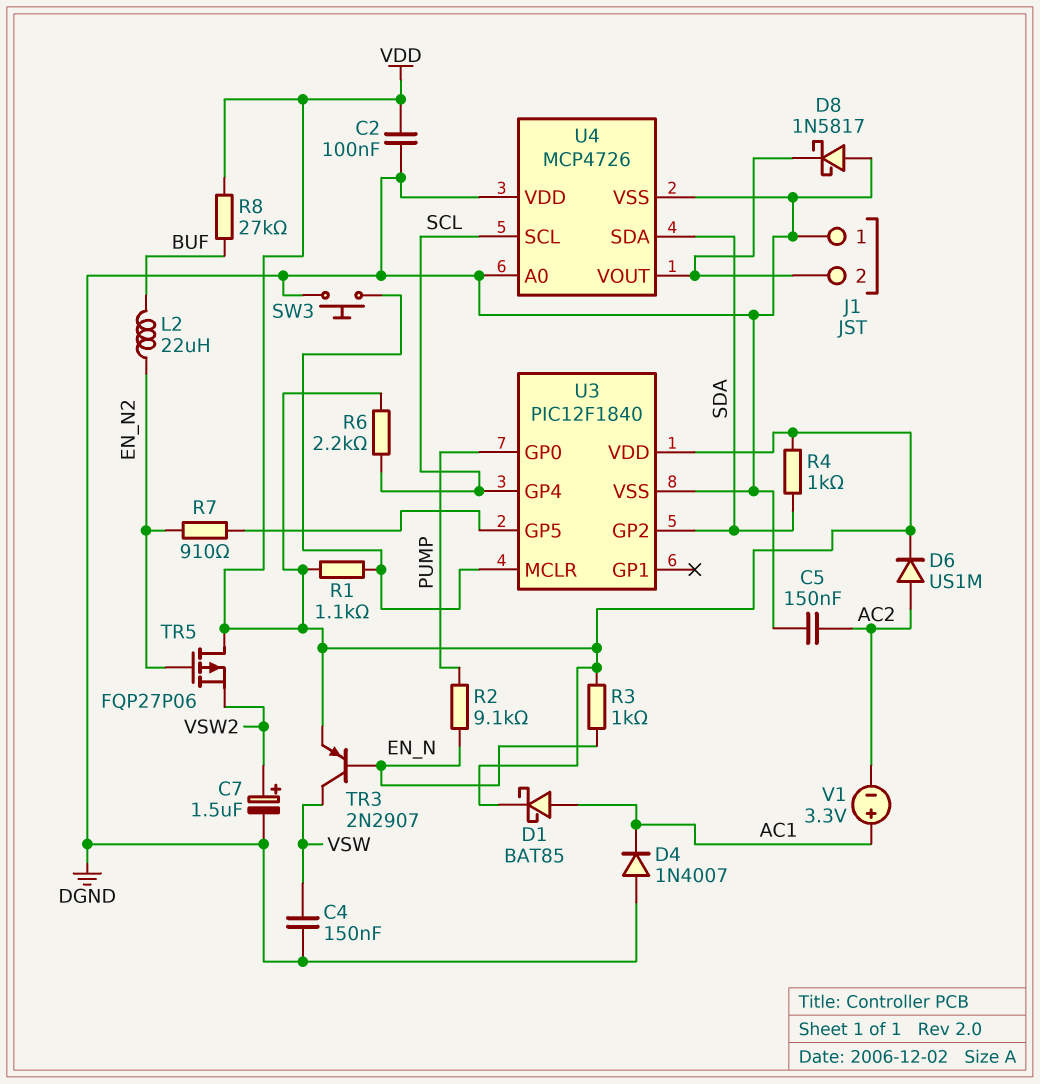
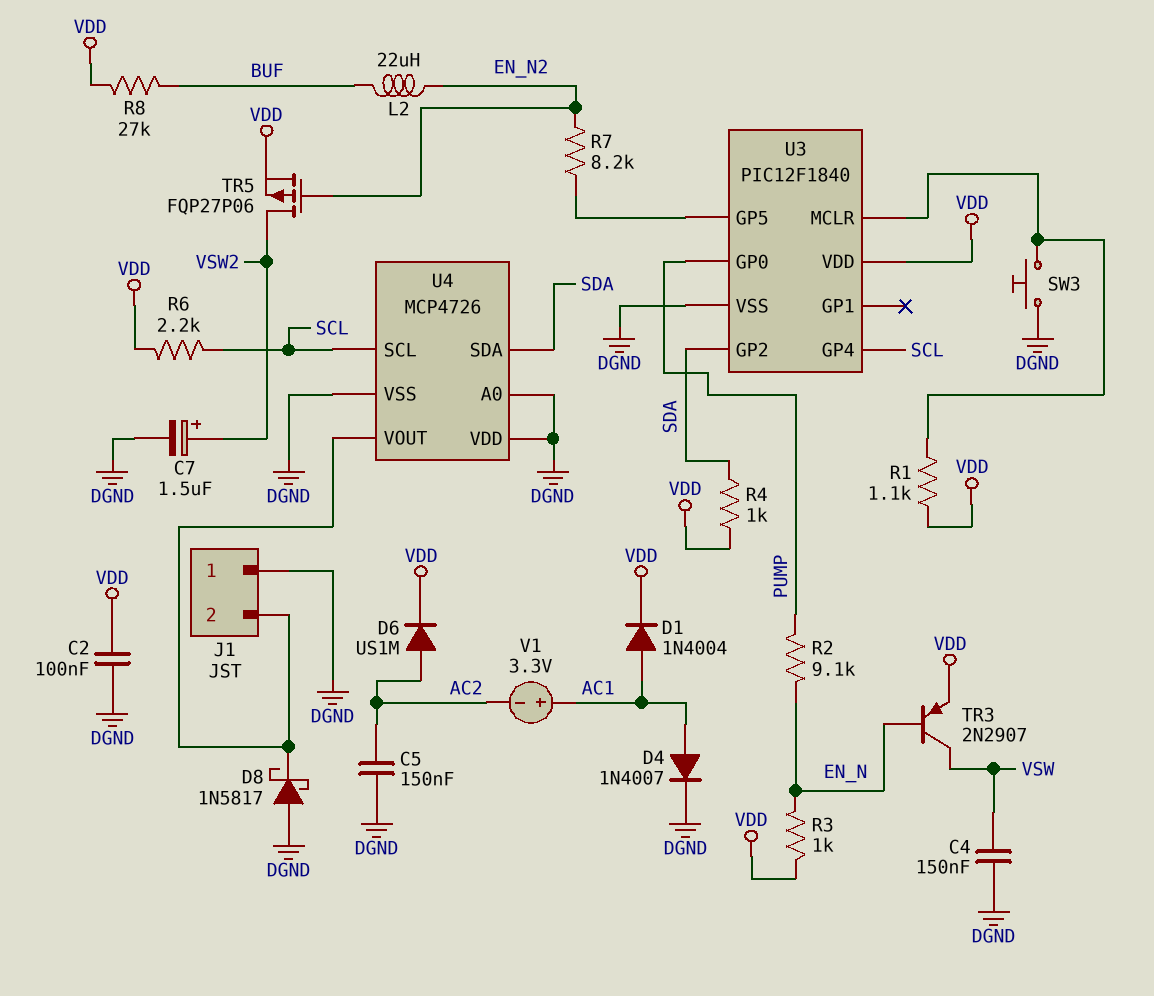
D1: schottky BAT85 (A AC1, K VDD) -> diode 1N4004 (A AC1, K VDD)
D4: diode 1N4007 (A DGND, K AC1) -> diode 1N4007 (A AC1, K DGND)
R7: 910 (EN_N2, U3/GP5) -> 8.2k (EN_N2, U3/GP5)
TR5: PMOS FQP27P06 (G EN_N2, D VDD, S VSW2) -> PMOS FQP27P06 (G EN_N2, D VSW2, S VDD)

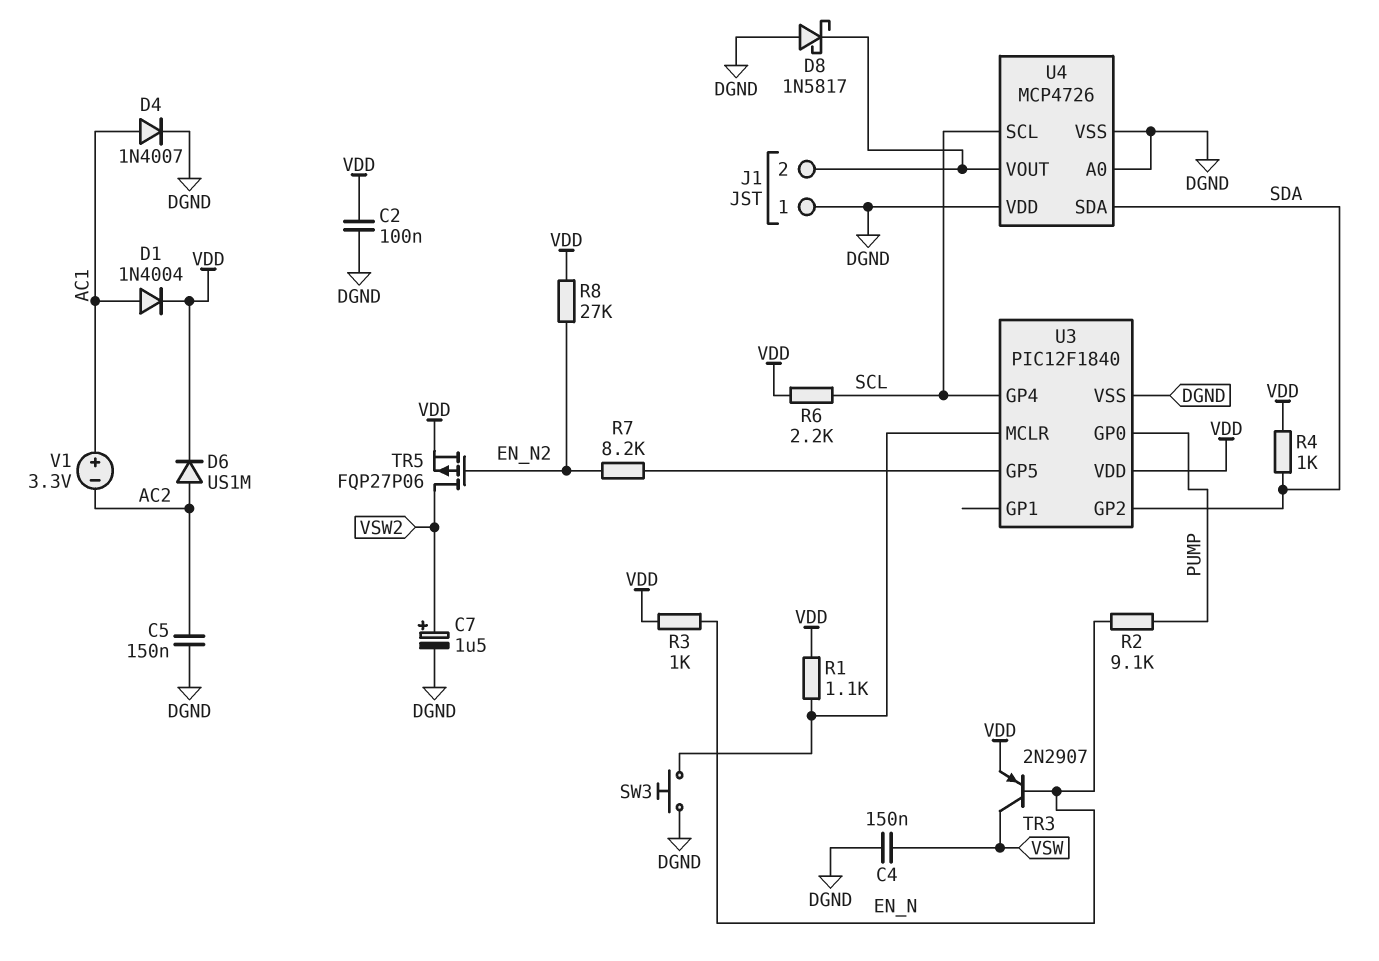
L2: 22uH (BUF, EN_N2) -> none
R8: 27k (BUF, VDD) -> 27k (EN_N2, VDD)

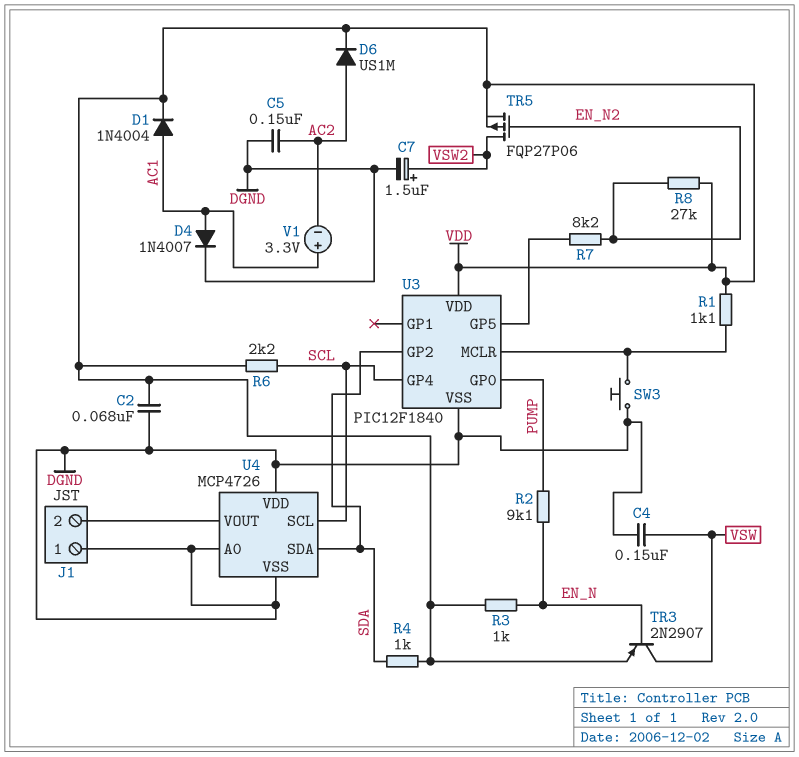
C2: 100nF (DGND, VDD) -> 68nF (DGND, VDD)
D8: schottky 1N5817 (A DGND, K J1/2) -> none

